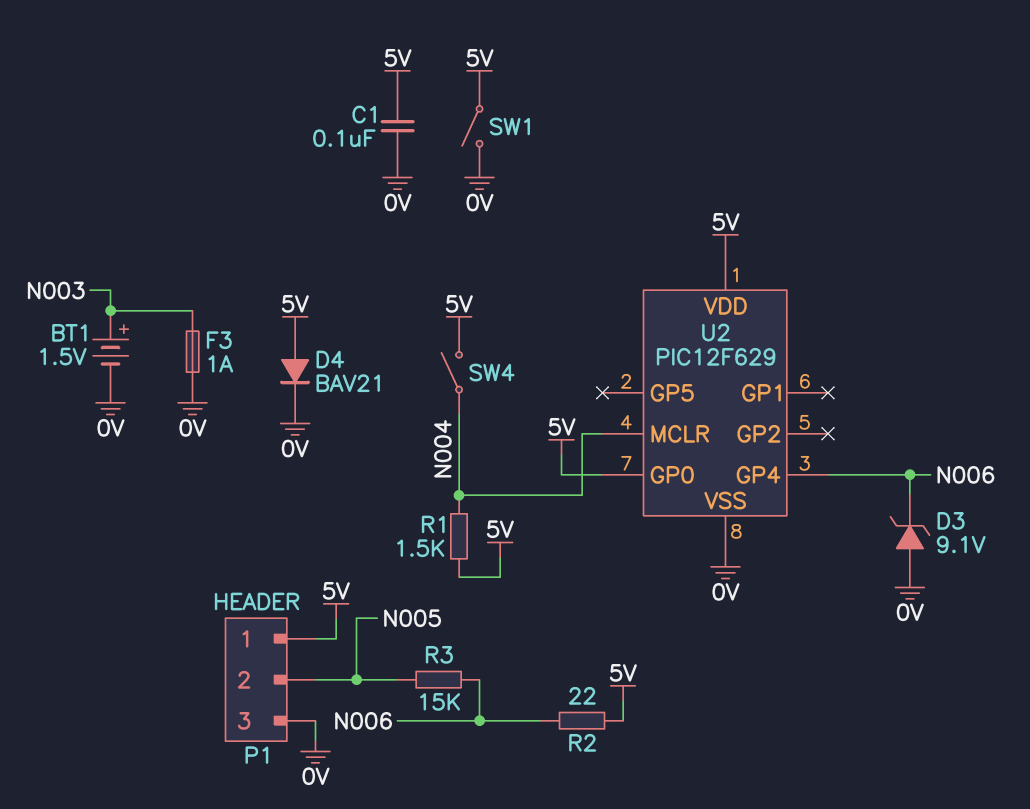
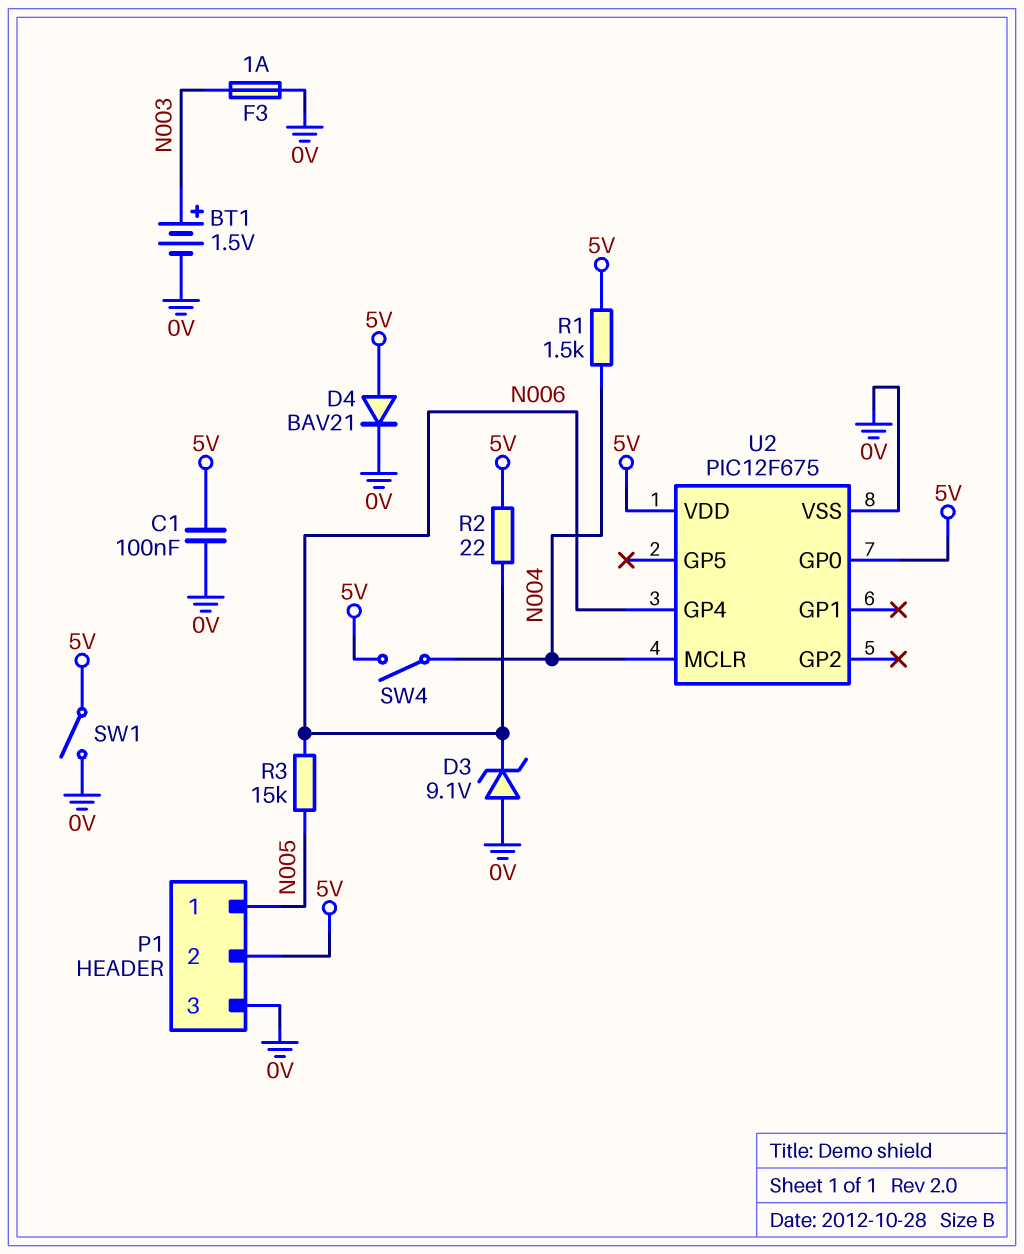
P1 pin 1: 5V -> N005
P1 pin 2: N005 -> 5V
U2: PIC12F629 -> PIC12F675

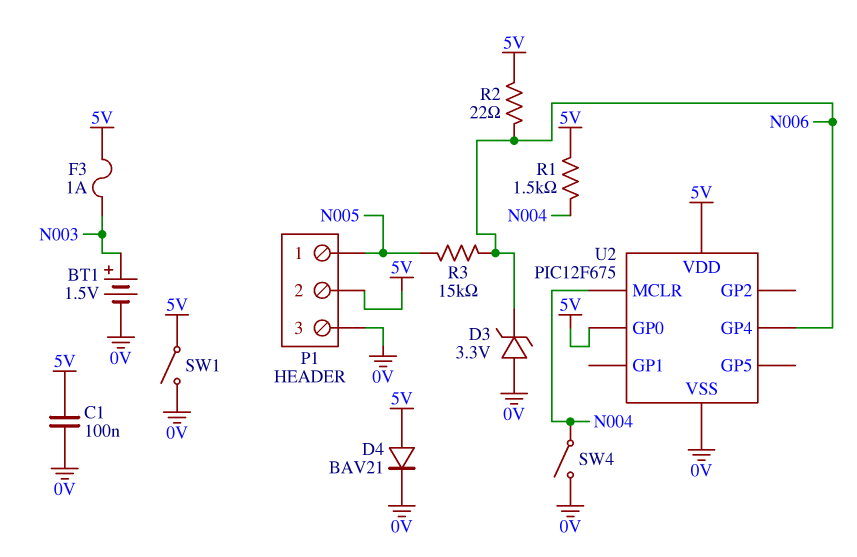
D3: zener 9.1V (A 0V, K N006) -> zener 3.3V (A 0V, K N006)
F3: 1A (0V, N003) -> 1A (5V, N003)
SW4: switch (5V, N004) -> switch (0V, N004)

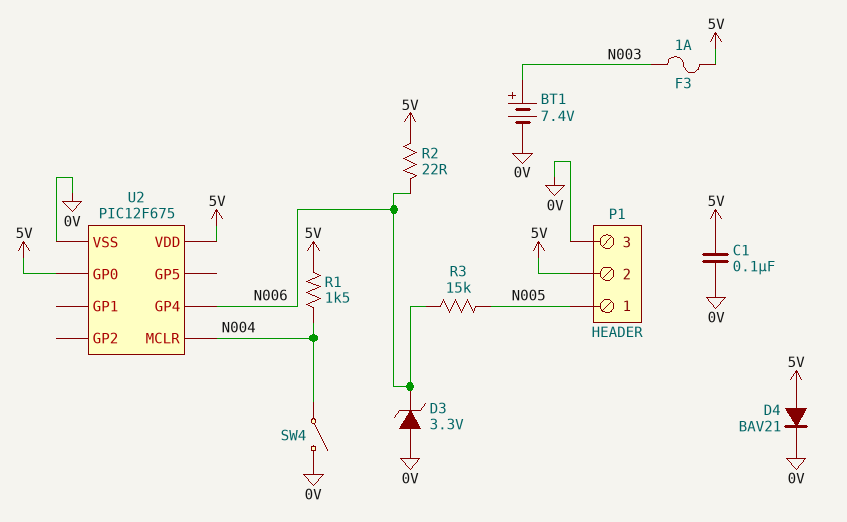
BT1: 1.5V (plus N003, minus 0V) -> 7.4V (plus N003, minus 0V)
SW1: switch (0V, 5V) -> none

